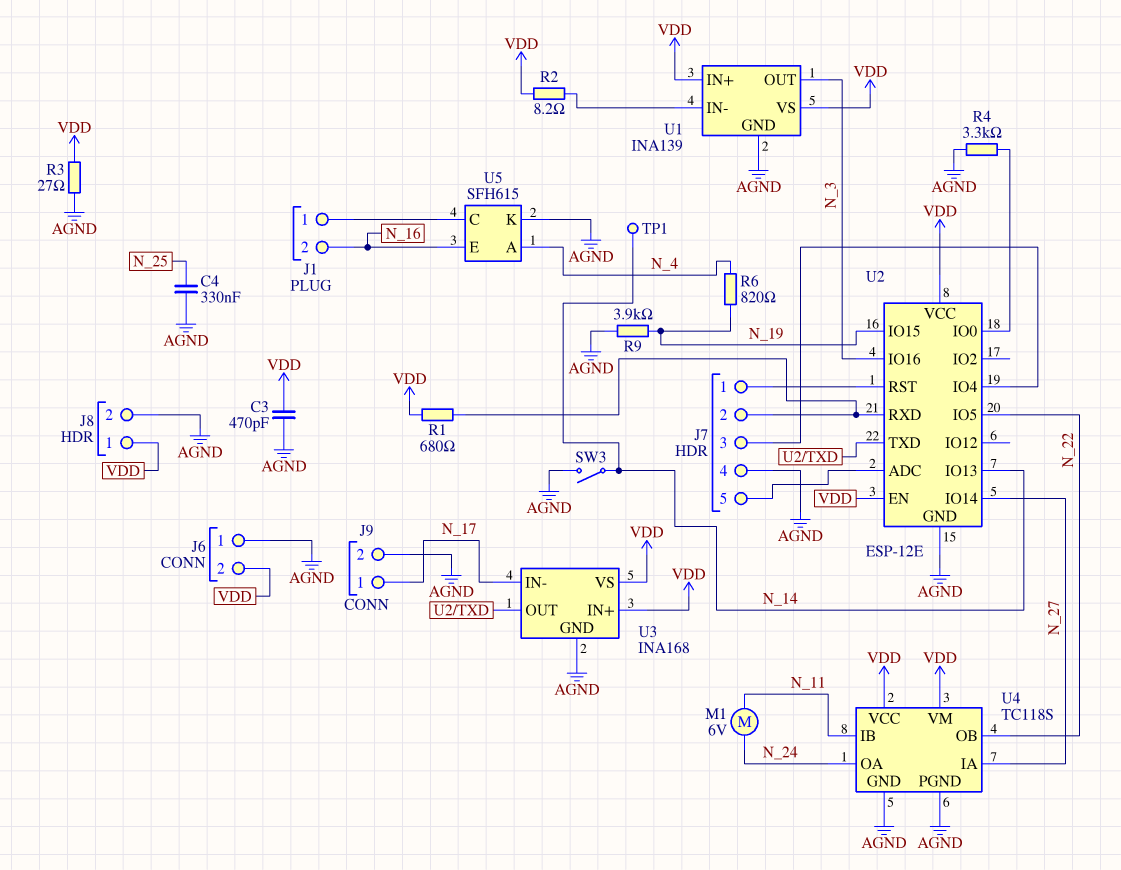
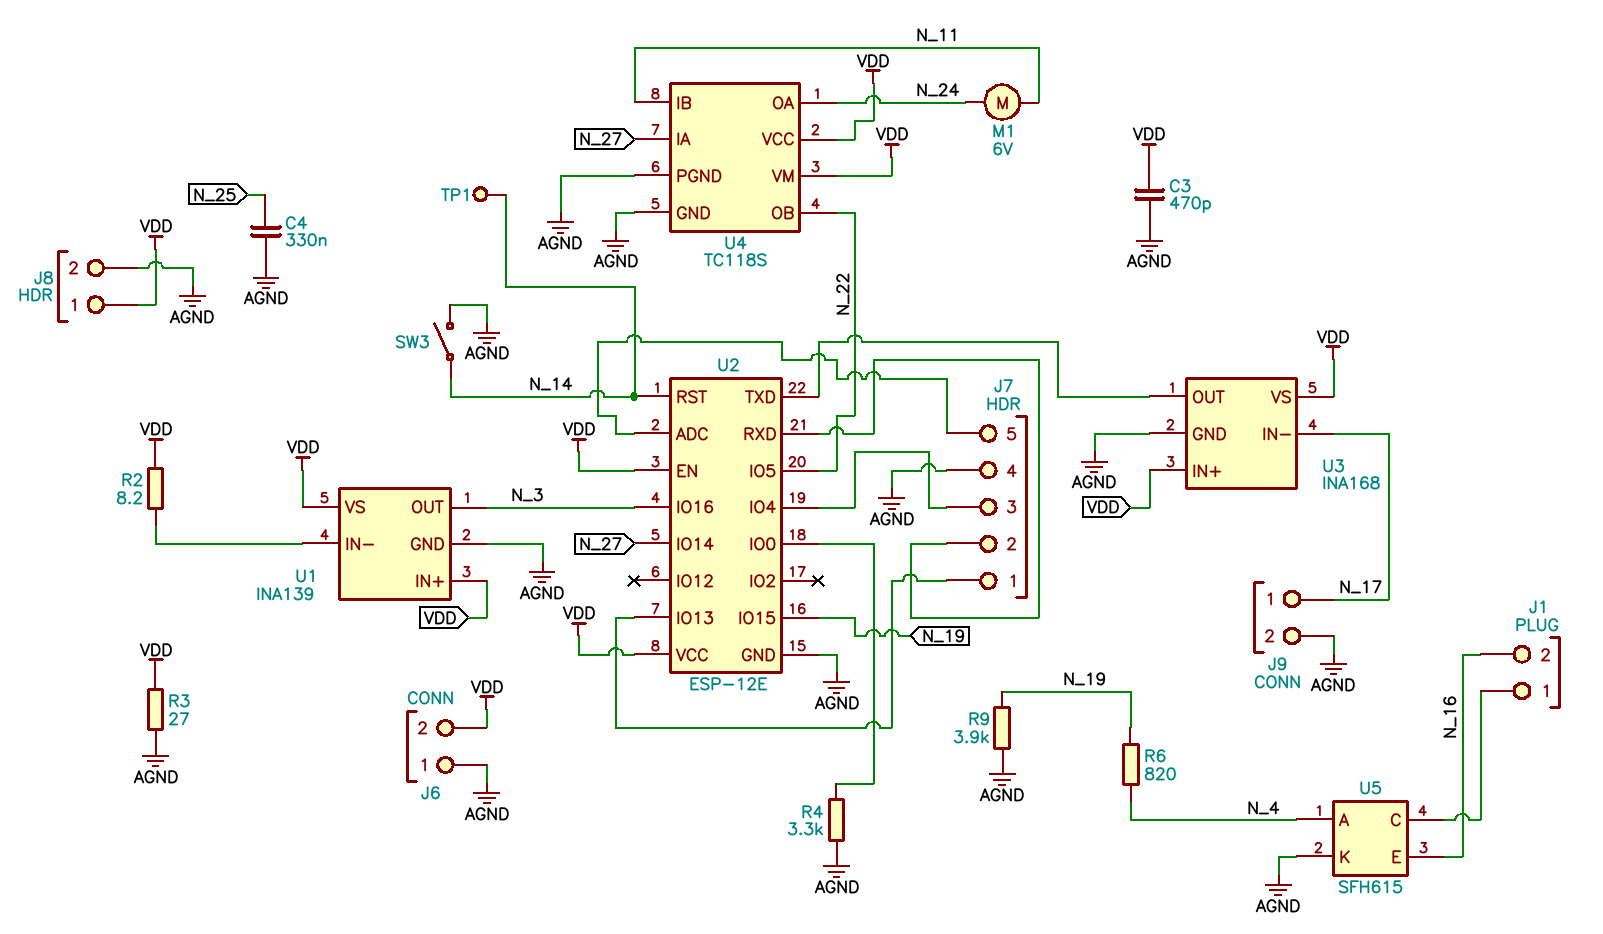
R1: 680 (J7/2, VDD) -> none
U2 pin IO13: N_14 -> J7/1
U2 pin RST: J7/1 -> N_14

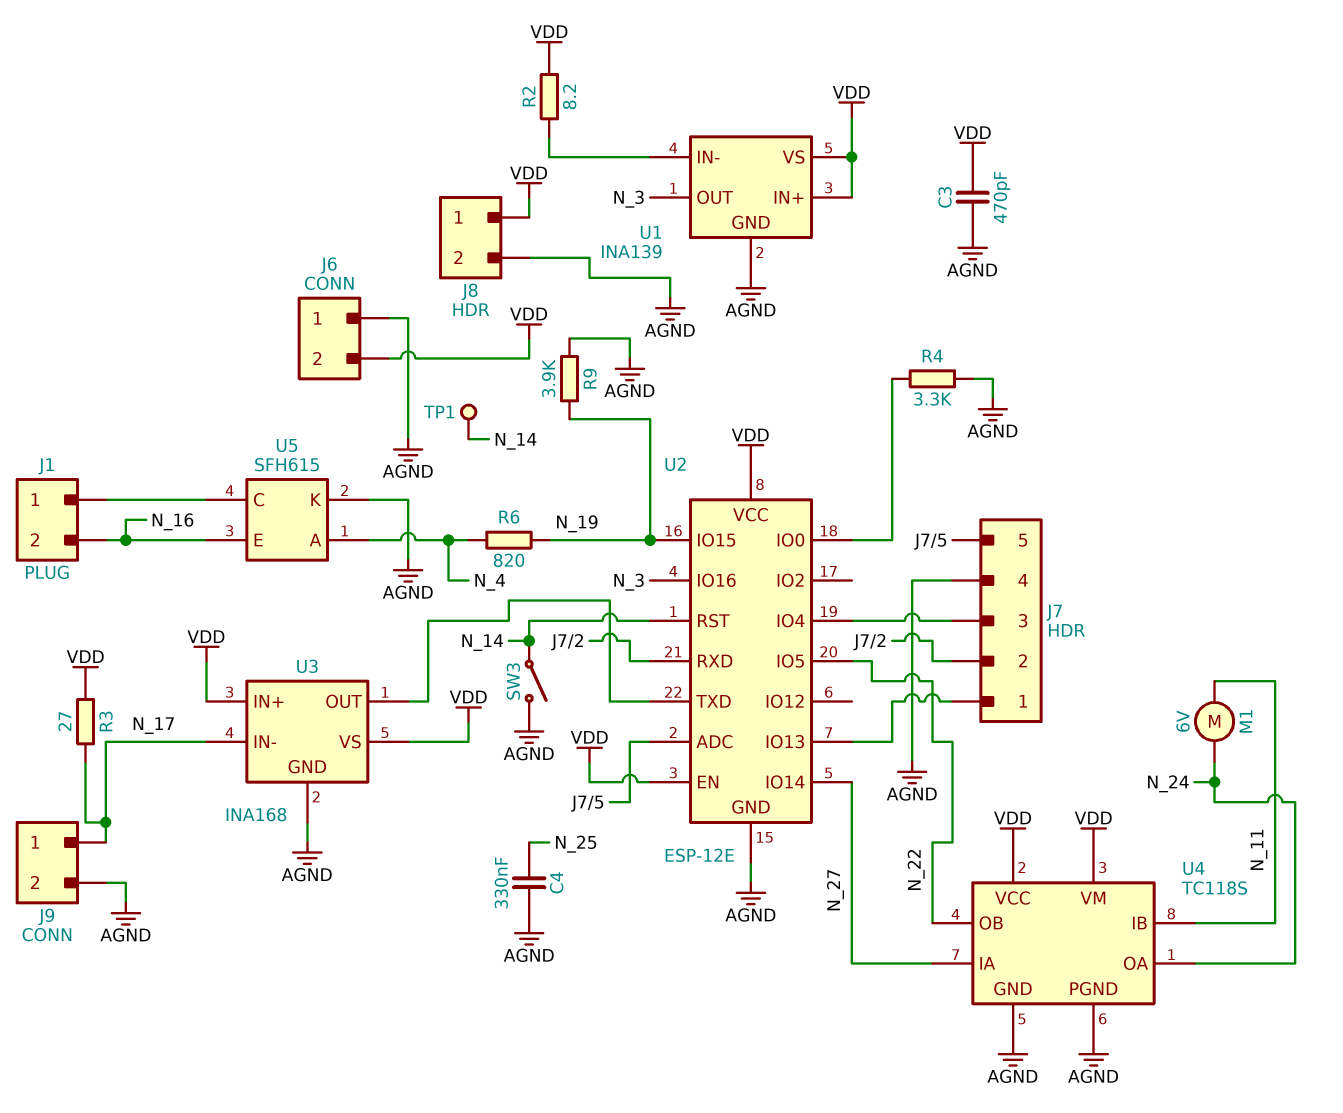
R3: 27 (AGND, VDD) -> 27 (N_17, VDD)

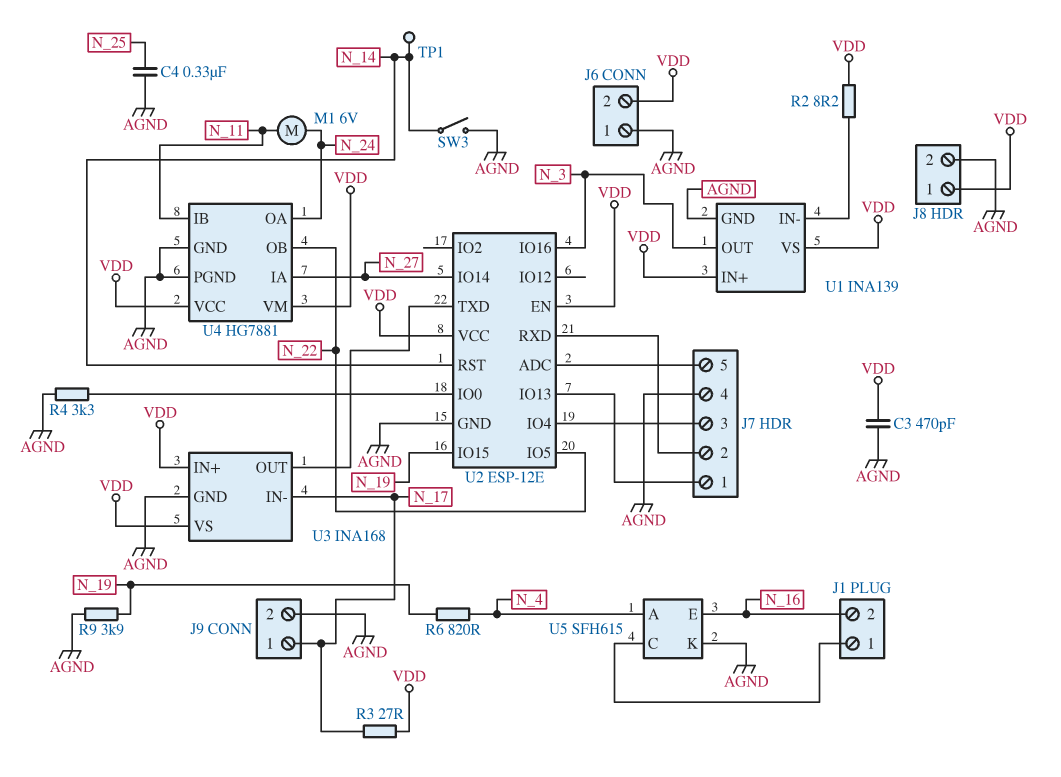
U4: TC118S -> HG7881

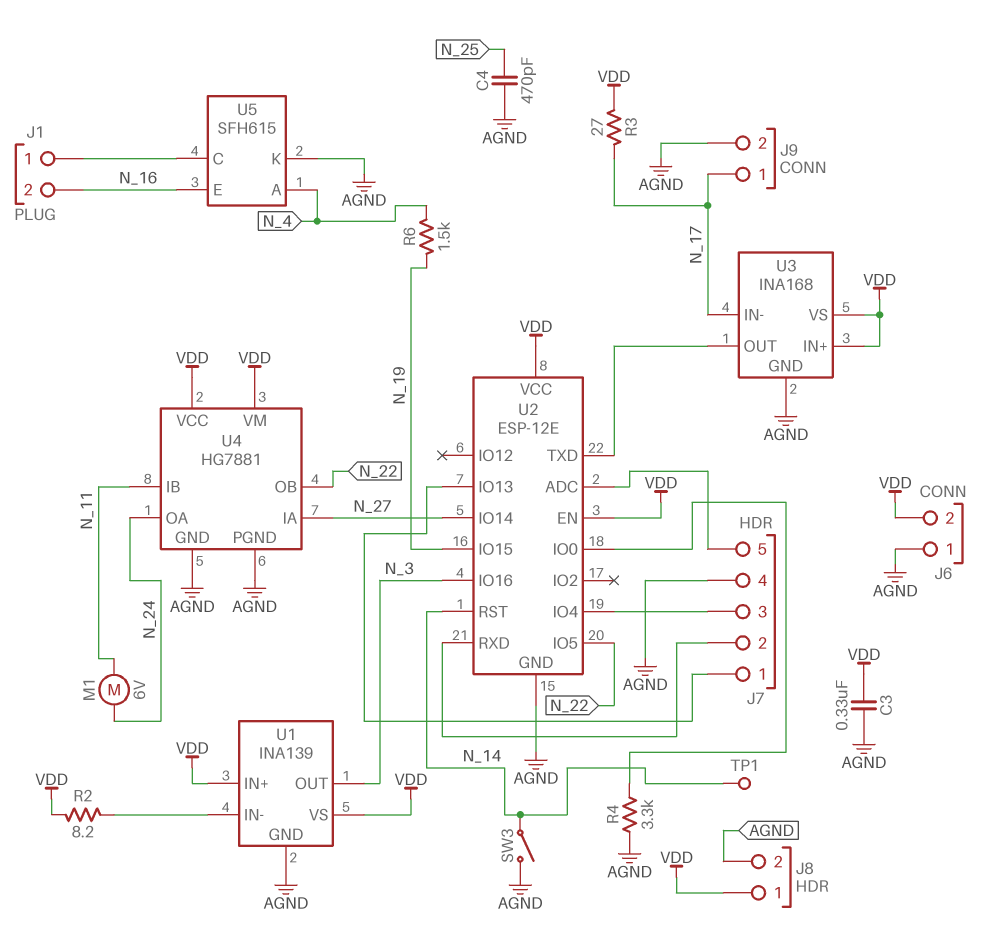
C3: 470pF (AGND, VDD) -> 330nF (AGND, VDD)
C4: 330nF (AGND, N_25) -> 470pF (AGND, N_25)
R6: 820 (N_4, N_19) -> 1.5k (N_4, N_19)
R9: 3.9k (AGND, N_19) -> none

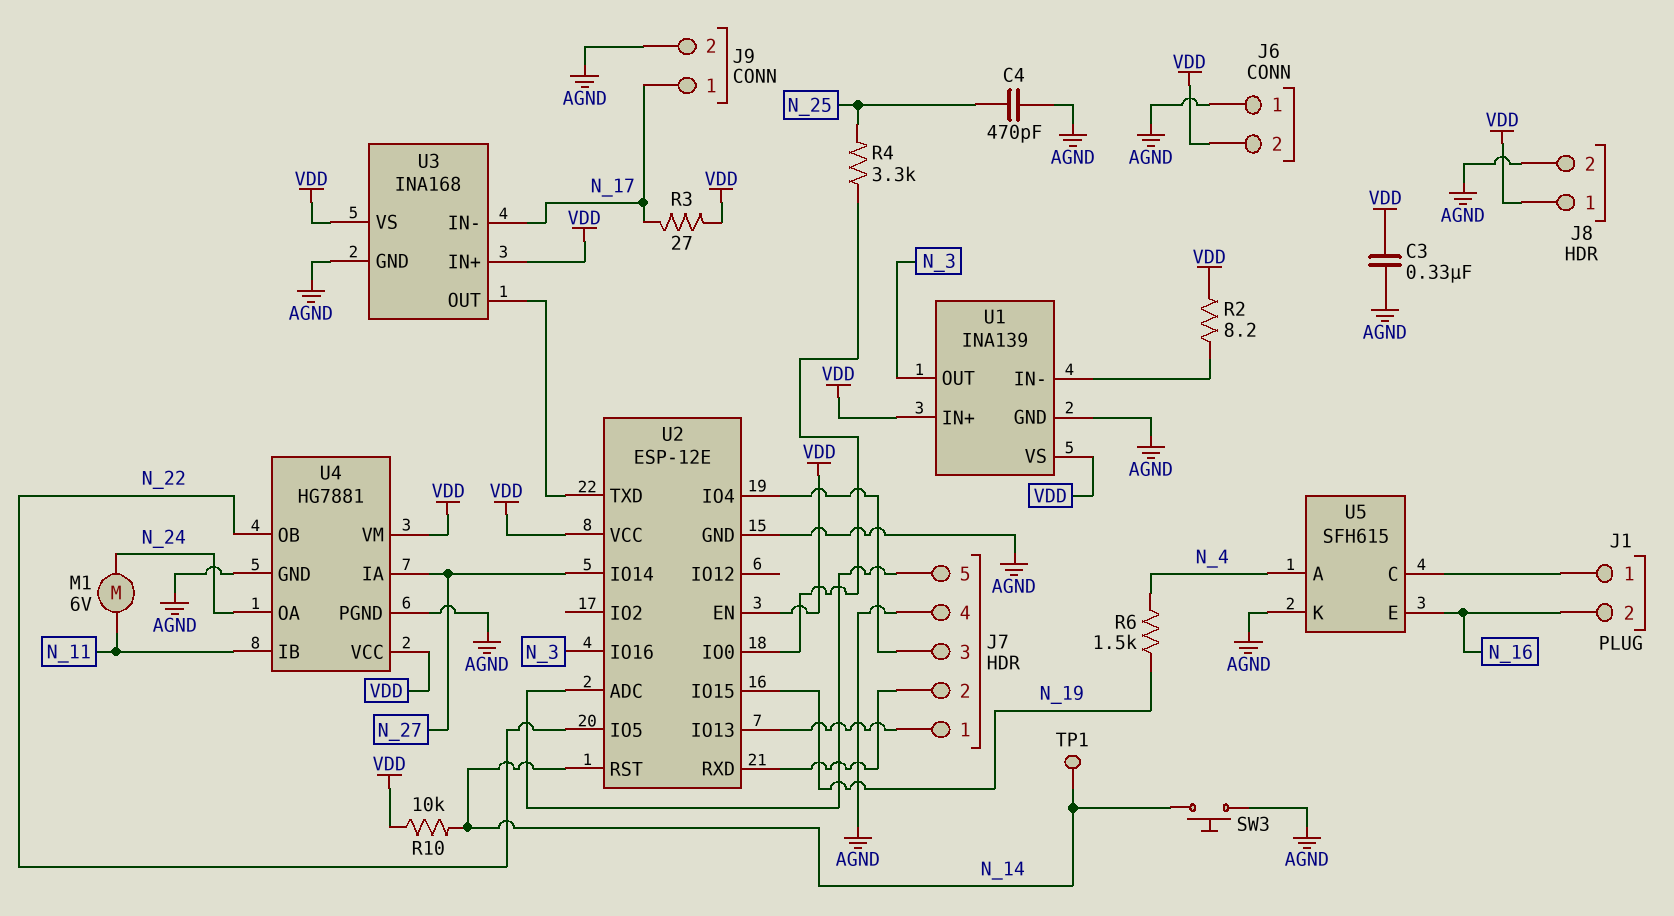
R4: 3.3k (AGND, U2/IO0) -> 3.3k (N_25, U2/IO0)
R10: none -> 10k (N_14, VDD)
SW3: switch (AGND, N_14) -> button (AGND, N_14)

